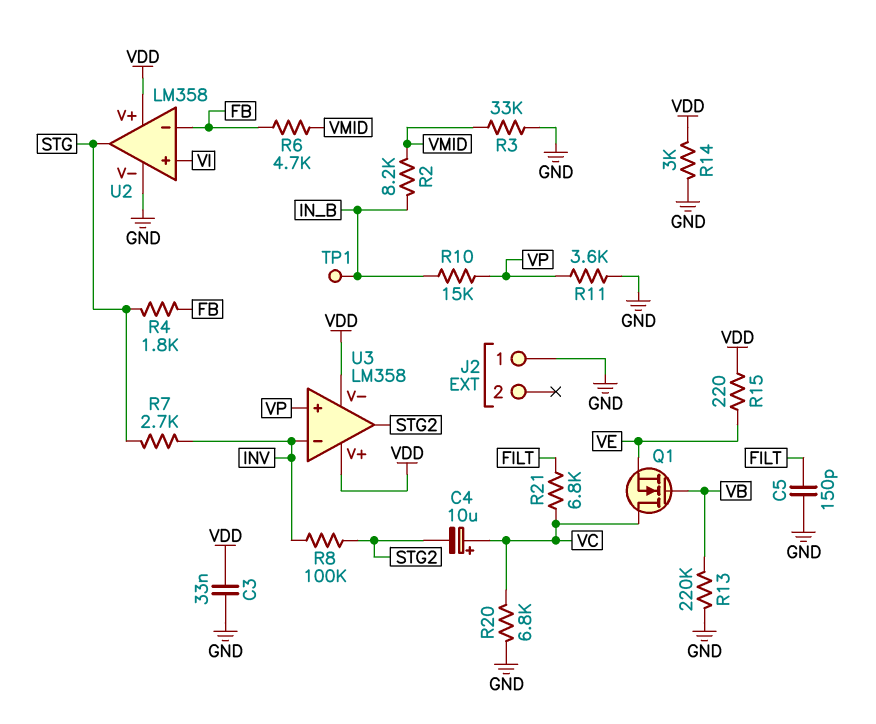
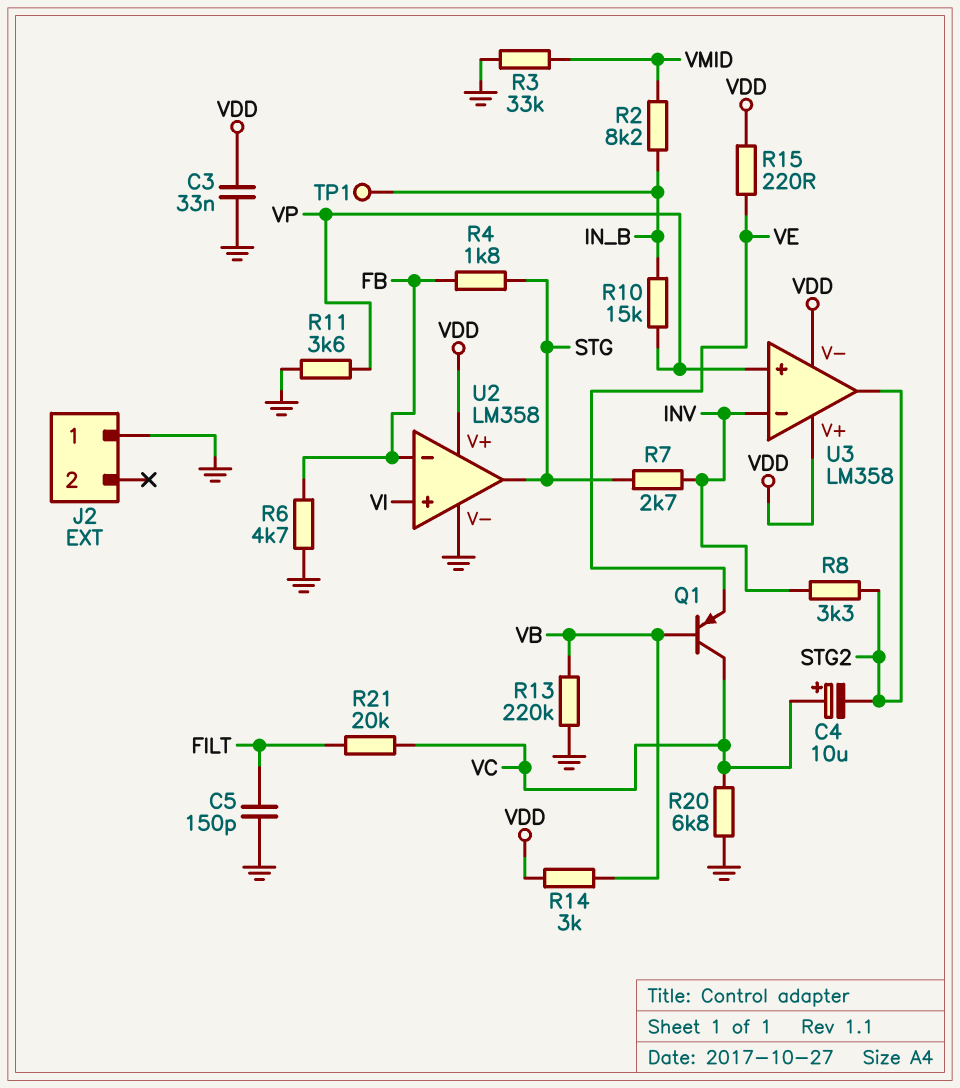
Q1: NMOS (G VB, D VC, S VE) -> PNP (B VB, C VC, E VE)
R6: 4.7k (FB, VMID) -> 4.7k (FB, GND)
R8: 100k (INV, STG2) -> 3.3k (INV, STG2)
R14: 3k (GND, VDD) -> 3k (VB, VDD)
R21: 6.8k (FILT, VC) -> 20k (FILT, VC)

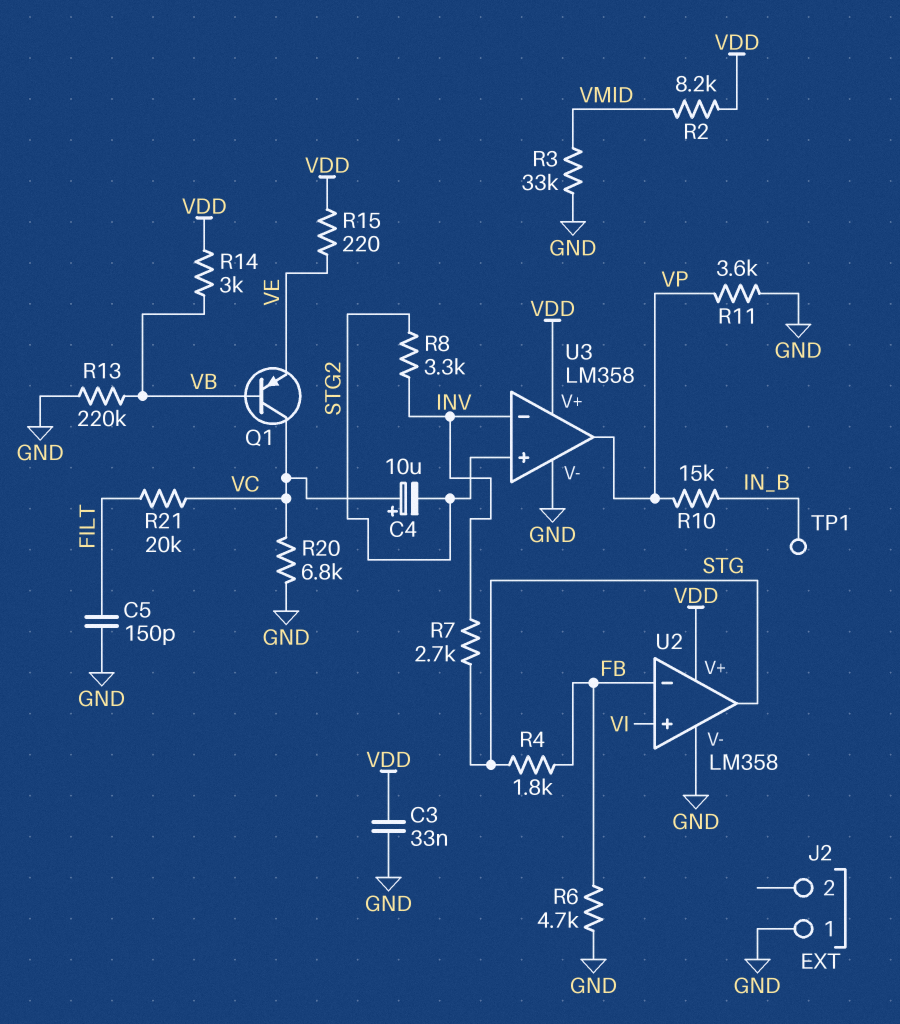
R2: 8.2k (IN_B, VMID) -> 8.2k (VDD, VMID)
U3 pin V-: VDD -> GND
U3 pin in+: VP -> STG2
U3 pin out: STG2 -> VP

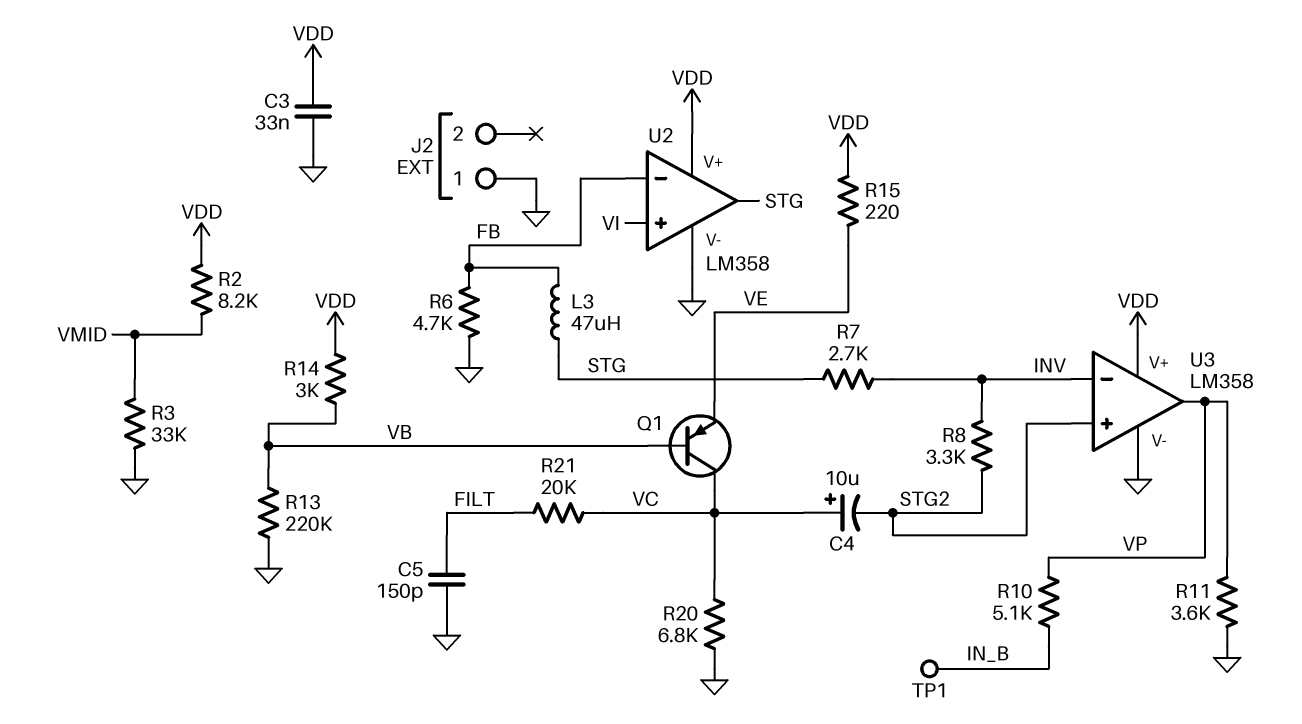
L3: none -> 47uH (FB, STG)
R4: 1.8k (FB, STG) -> none
R10: 15k (IN_B, VP) -> 5.1k (IN_B, VP)

